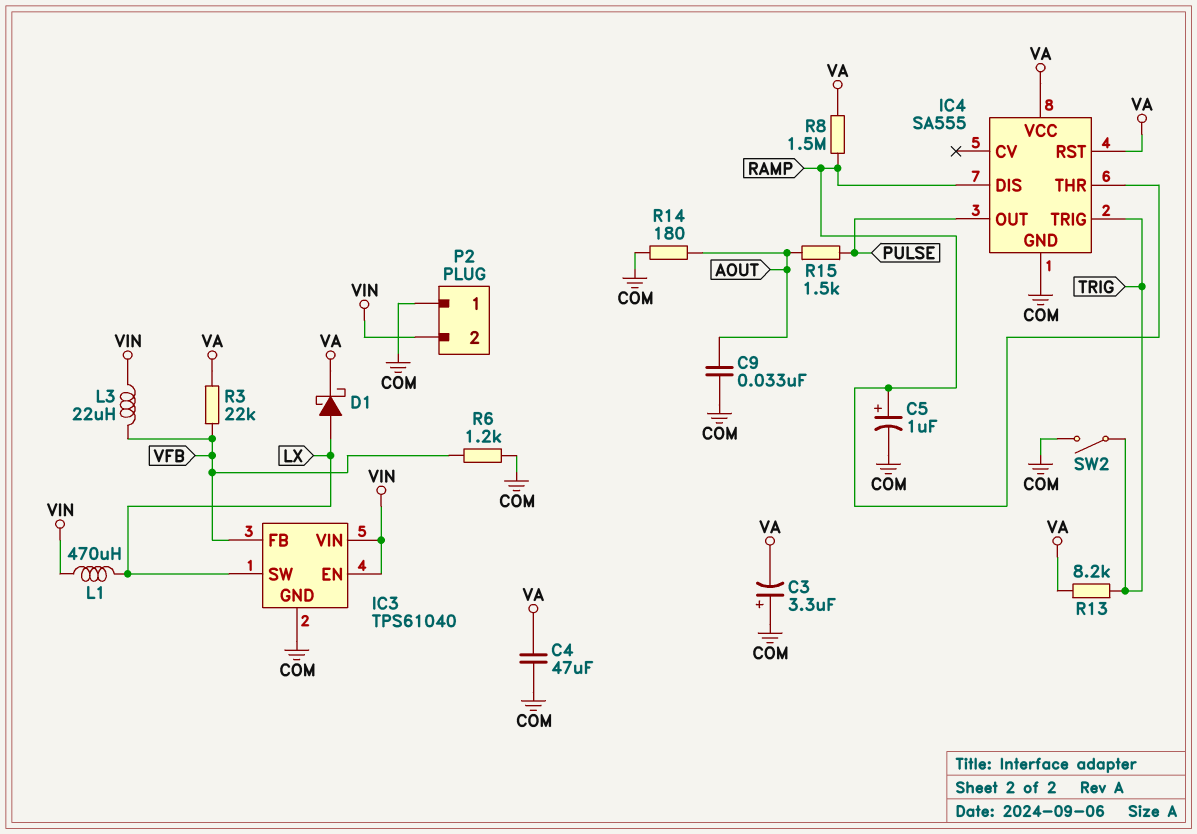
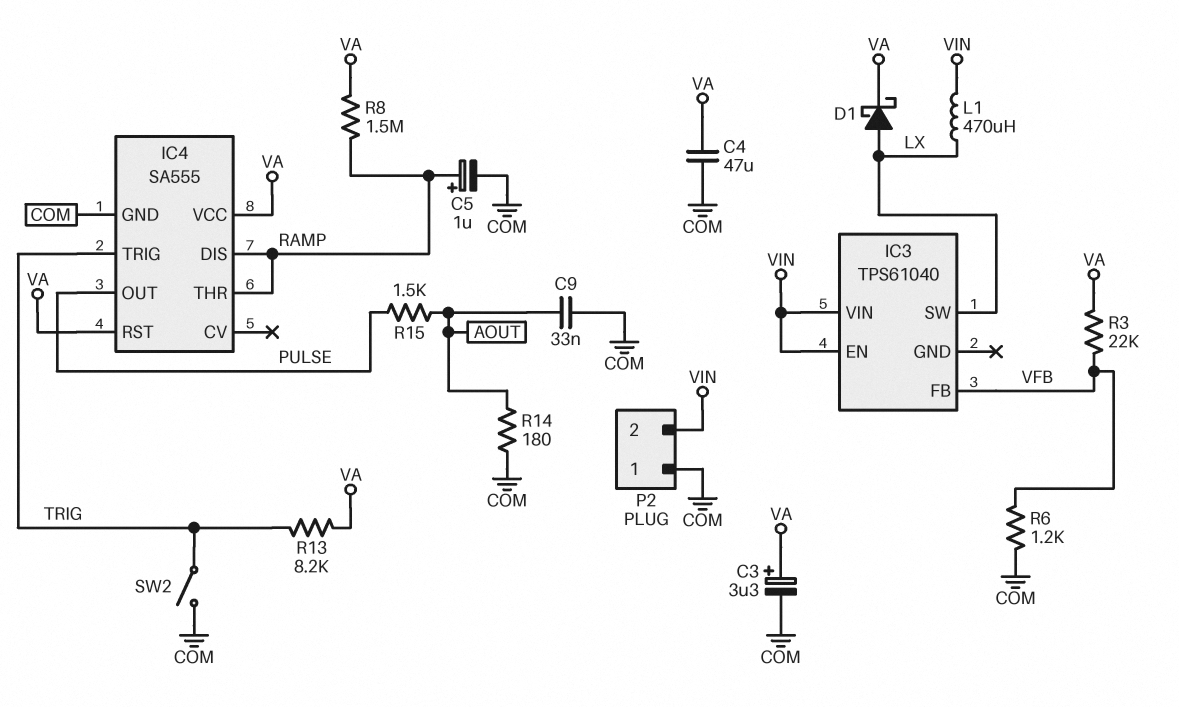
C3: 3.3uF (plus COM, minus VA) -> 3.3uF (plus VA, minus COM)
IC3 pin GND: COM -> none
L3: 22uH (VFB, VIN) -> none

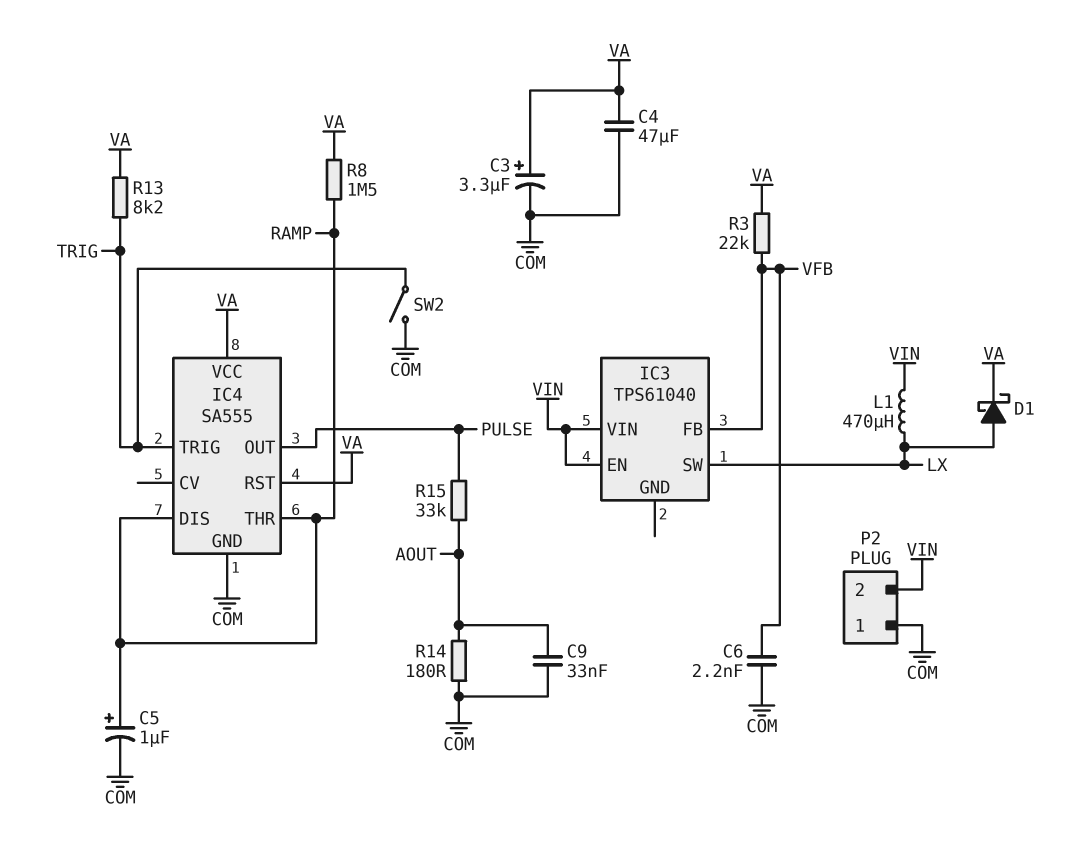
C6: none -> 2.2nF (COM, VFB)
R6: 1.2k (COM, VFB) -> none
R15: 1.5k (AOUT, PULSE) -> 33k (AOUT, PULSE)

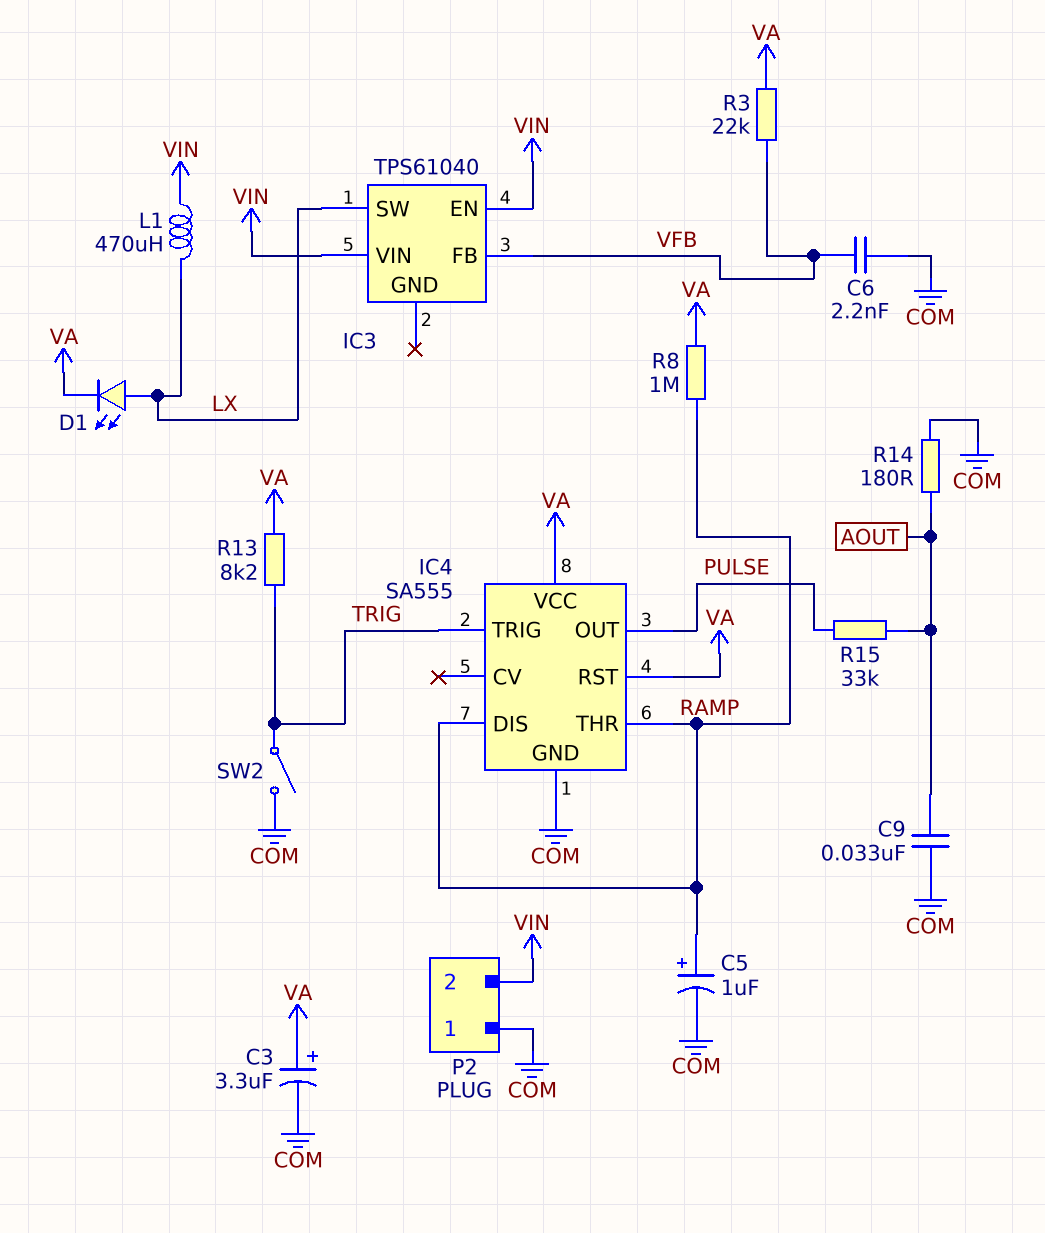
C4: 47uF (COM, VA) -> none
D1: schottky (A LX, K VA) -> LED (A LX, K VA)
R8: 1.5M (RAMP, VA) -> 1M (RAMP, VA)

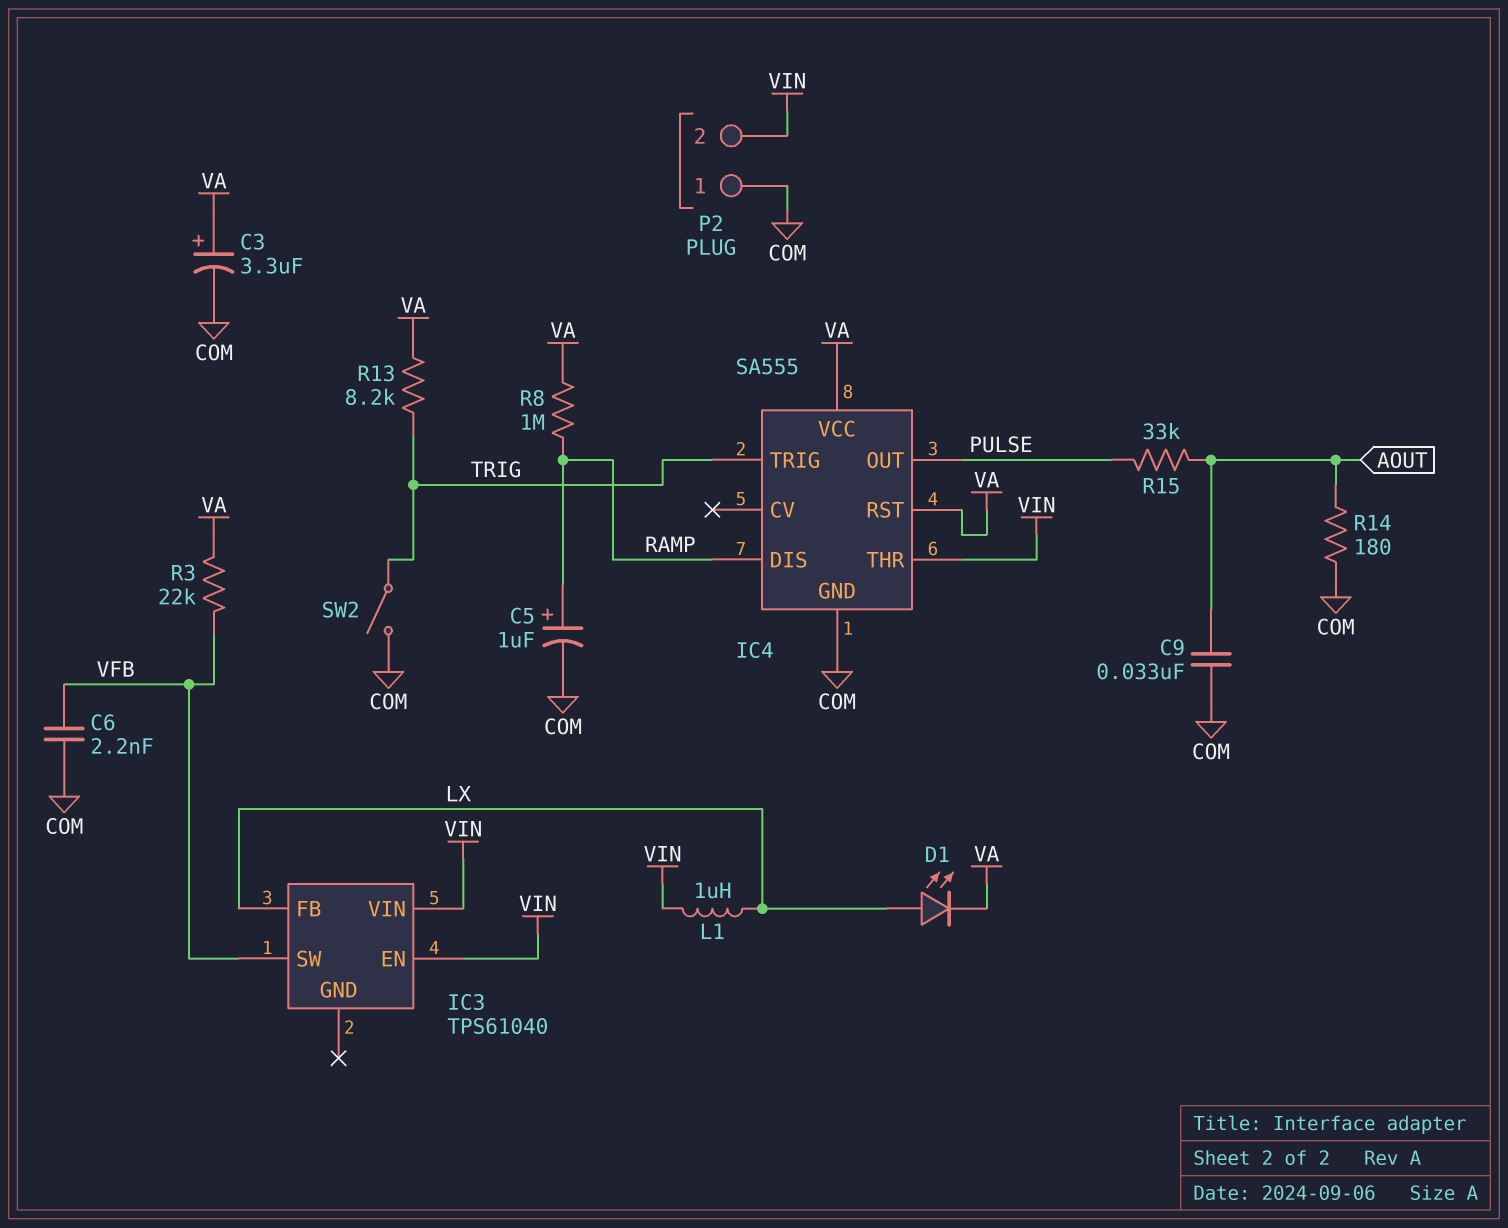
IC3 pin FB: VFB -> LX
IC3 pin SW: LX -> VFB
IC4 pin THR: RAMP -> VIN
L1: 470uH (LX, VIN) -> 1uH (LX, VIN)

